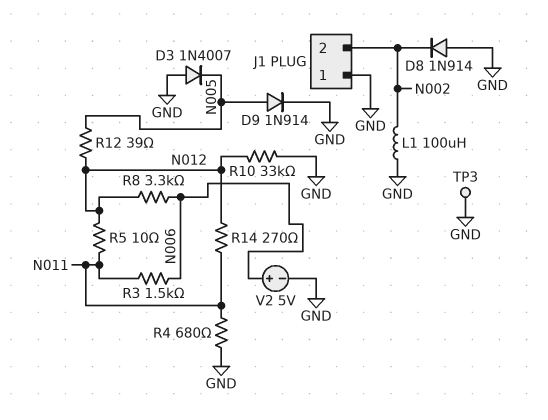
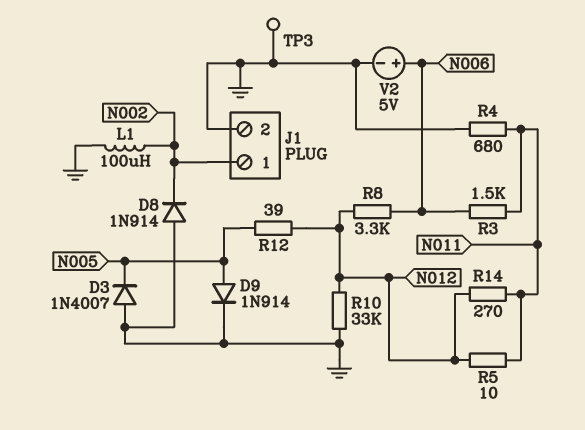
J1 pin 1: GND -> N002
J1 pin 2: N002 -> GND

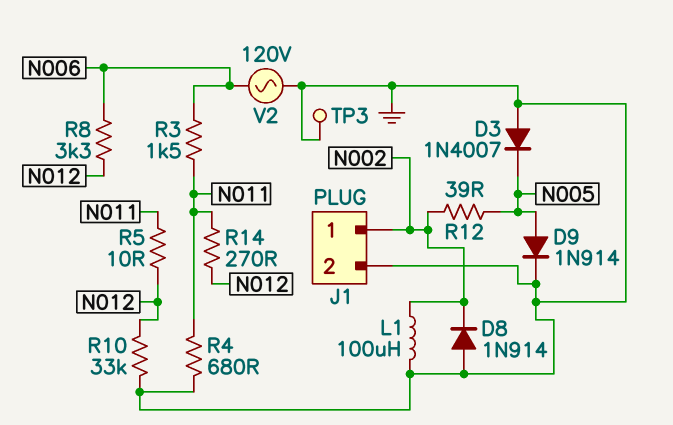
R12: 39 (N005, N012) -> 39 (N002, N005)
V2: 5V (plus N006, minus GND) -> AC 120V (GND, N006)

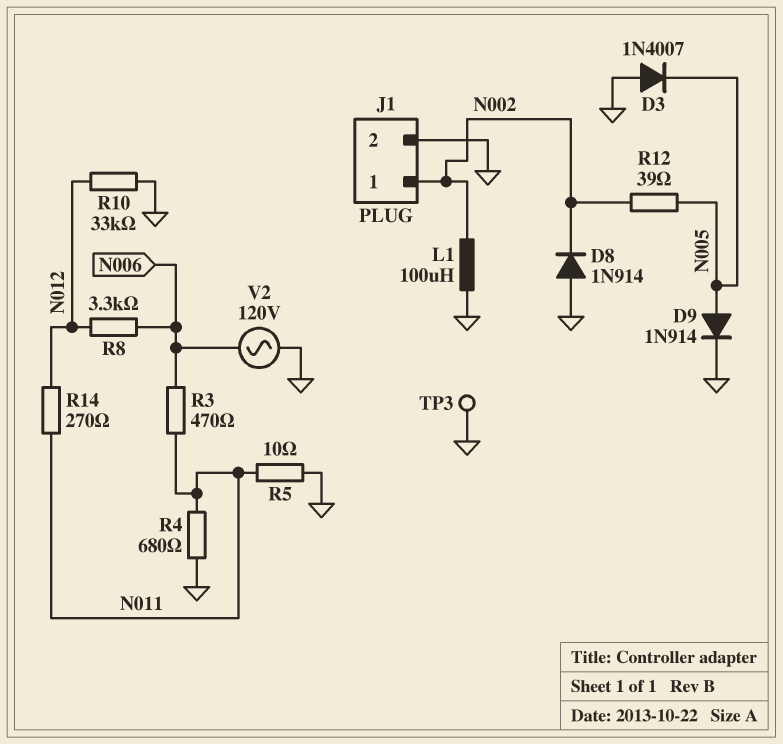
R3: 1.5k (N006, N011) -> 470 (N006, N011)
R5: 10 (N011, N012) -> 10 (GND, N011)

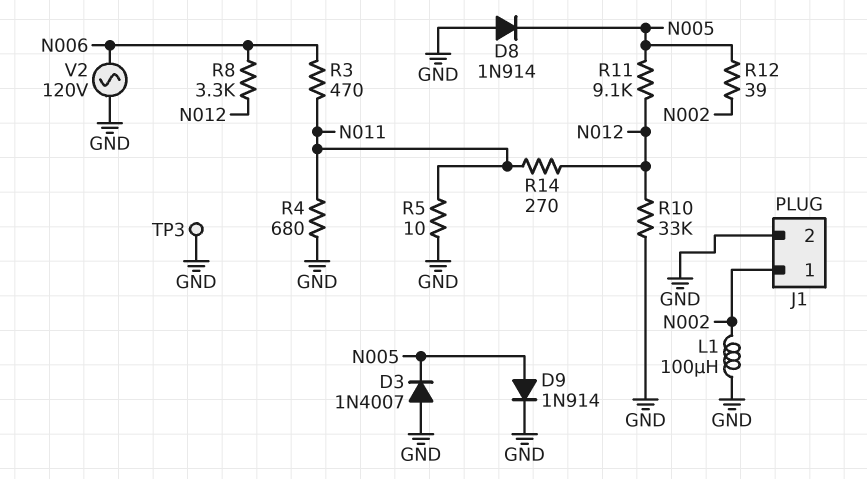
D8: diode 1N914 (A GND, K N002) -> diode 1N914 (A GND, K N005)
R11: none -> 9.1k (N005, N012)

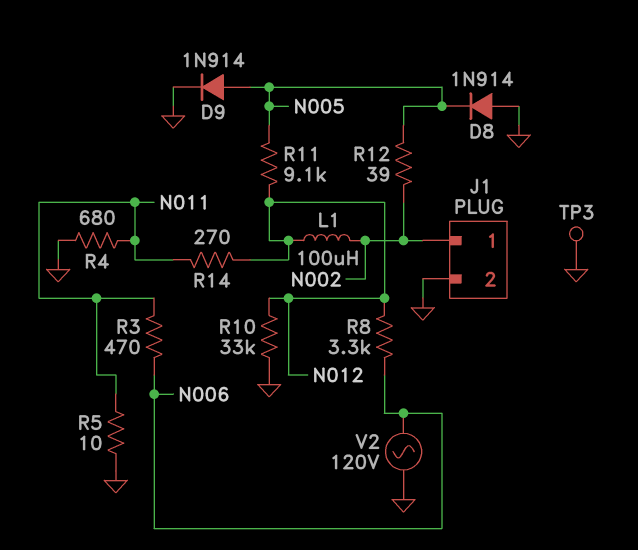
D3: diode 1N4007 (A GND, K N005) -> none
L1: 100uH (GND, N002) -> 100uH (N002, N012)

